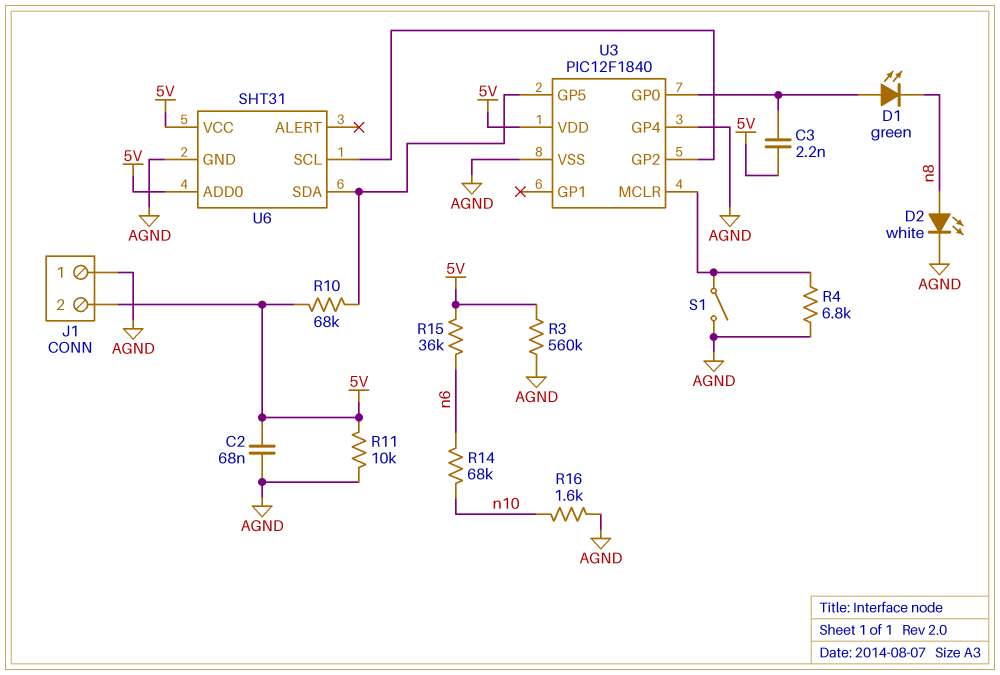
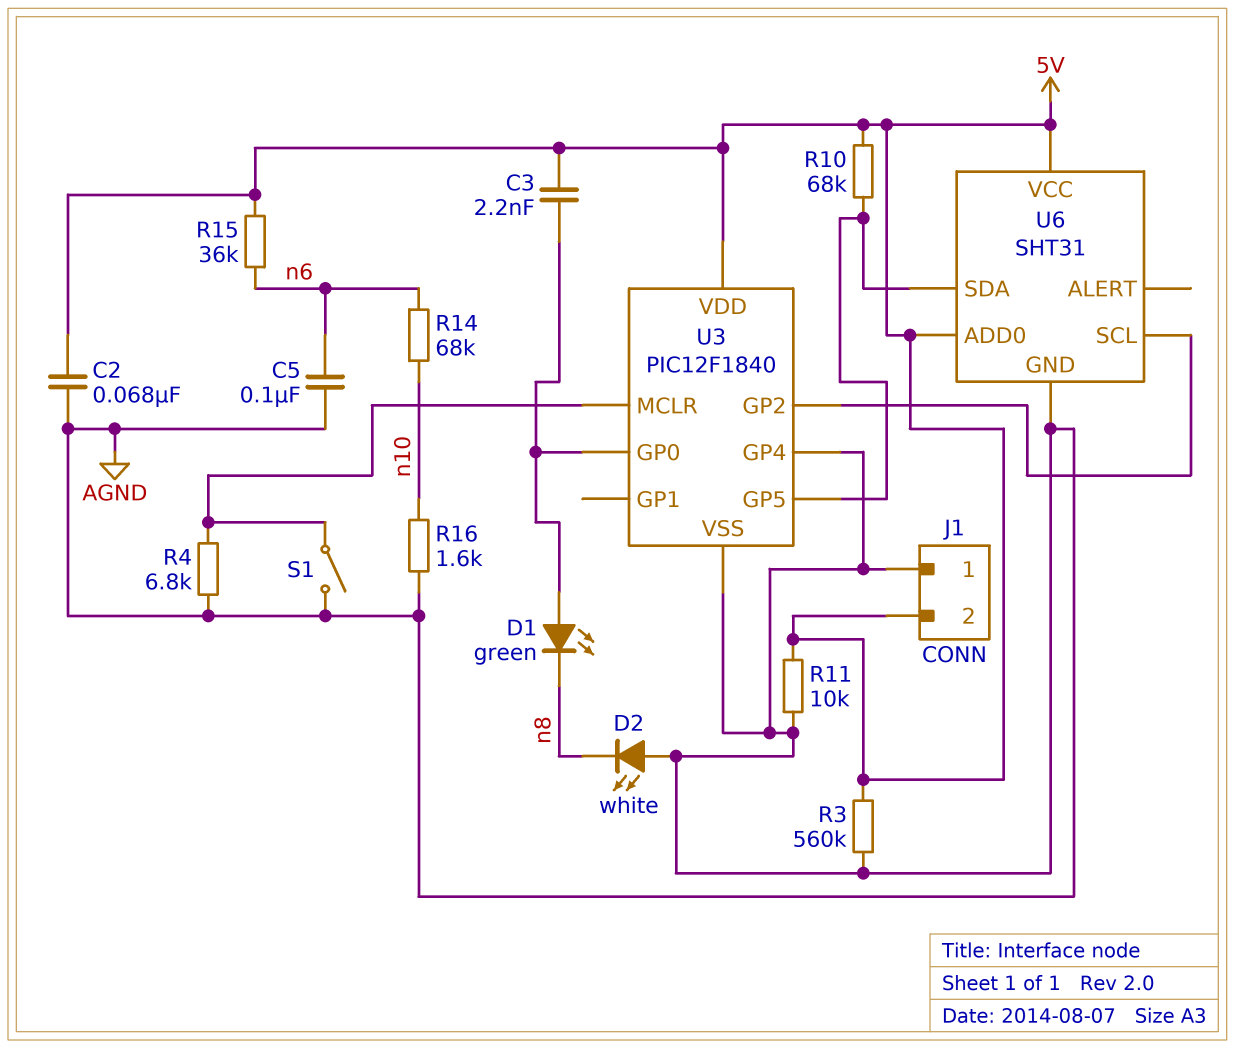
C5: none -> 100nF (AGND, n6)
D2: LED white (A n8, K AGND) -> LED white (A AGND, K n8)

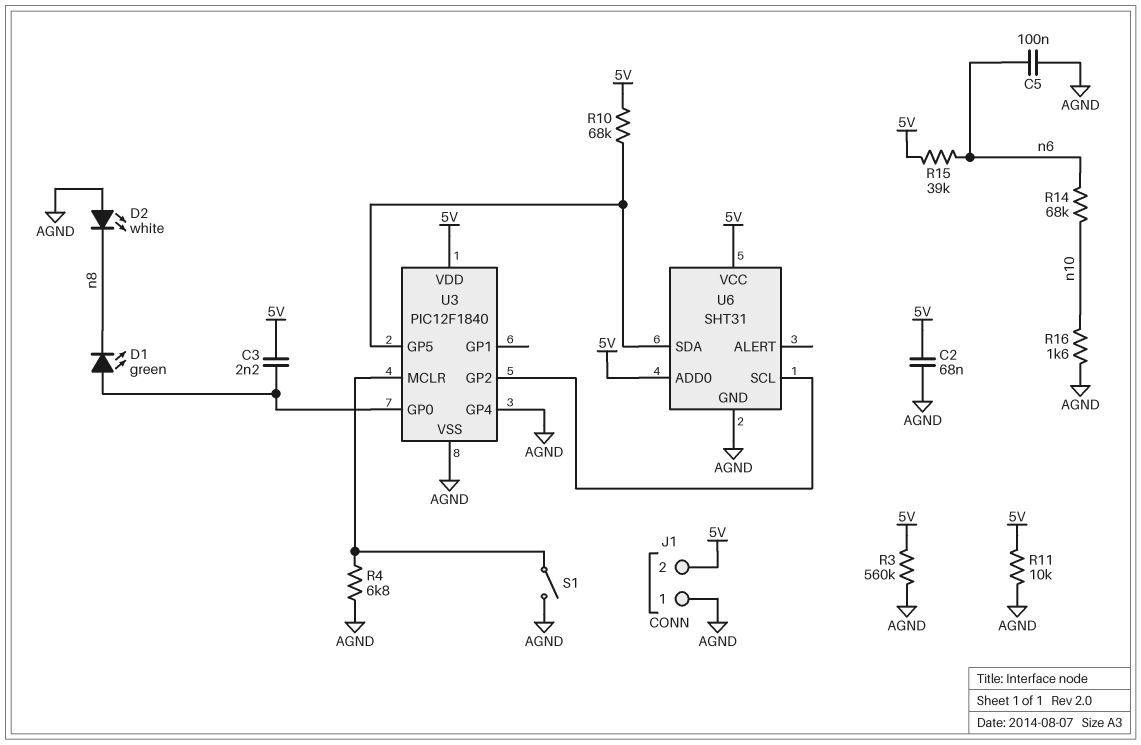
R15: 36k (5V, n6) -> 39k (5V, n6)

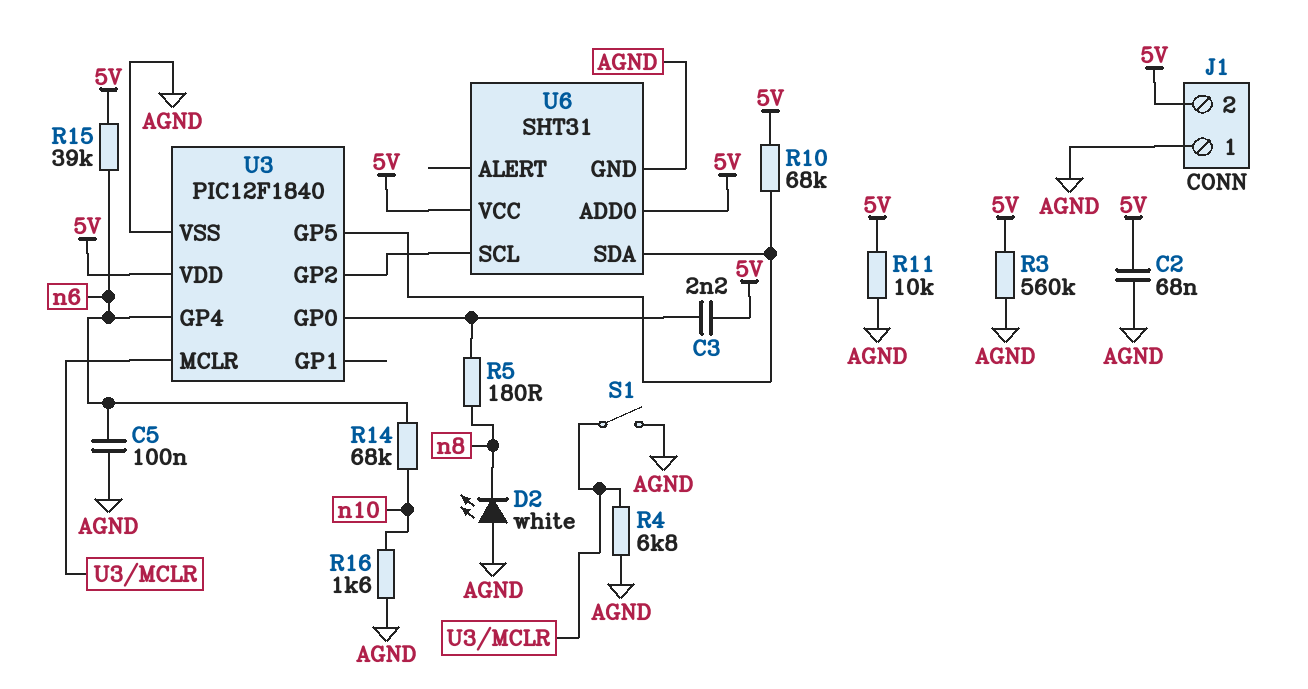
D1: LED green (A U3/GP0, K n8) -> none
R5: none -> 180 (U3/GP0, n8)
U3 pin GP4: AGND -> n6

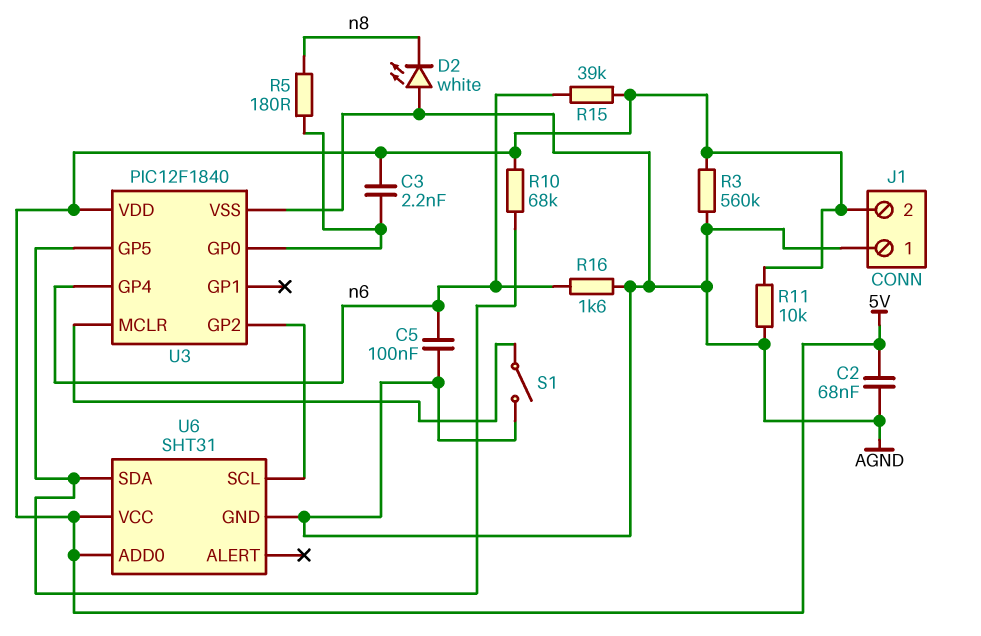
R4: 6.8k (AGND, U3/MCLR) -> none
R14: 68k (n6, n10) -> none
R16: 1.6k (AGND, n10) -> 1.6k (AGND, n6)

